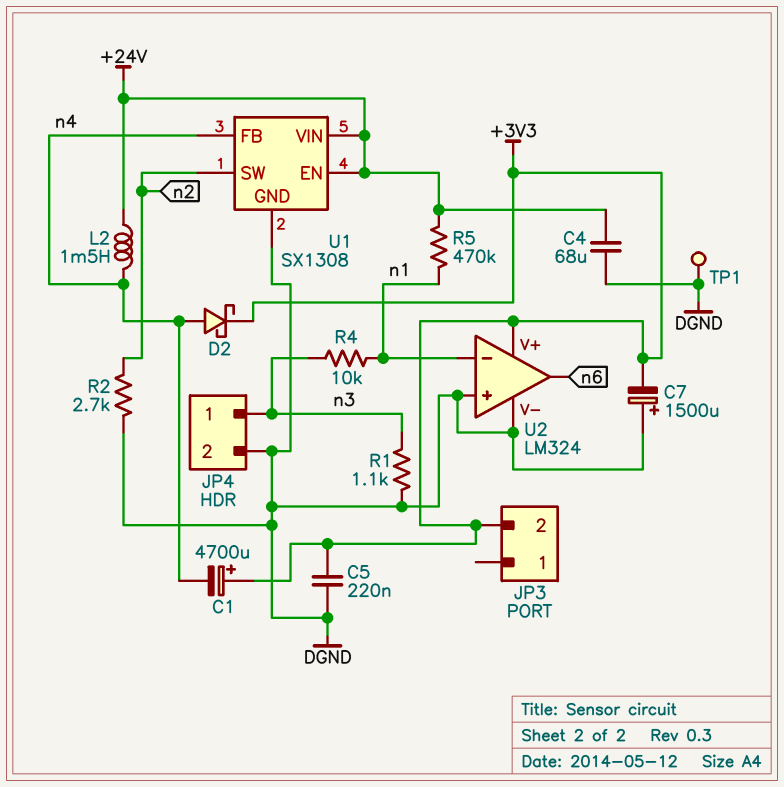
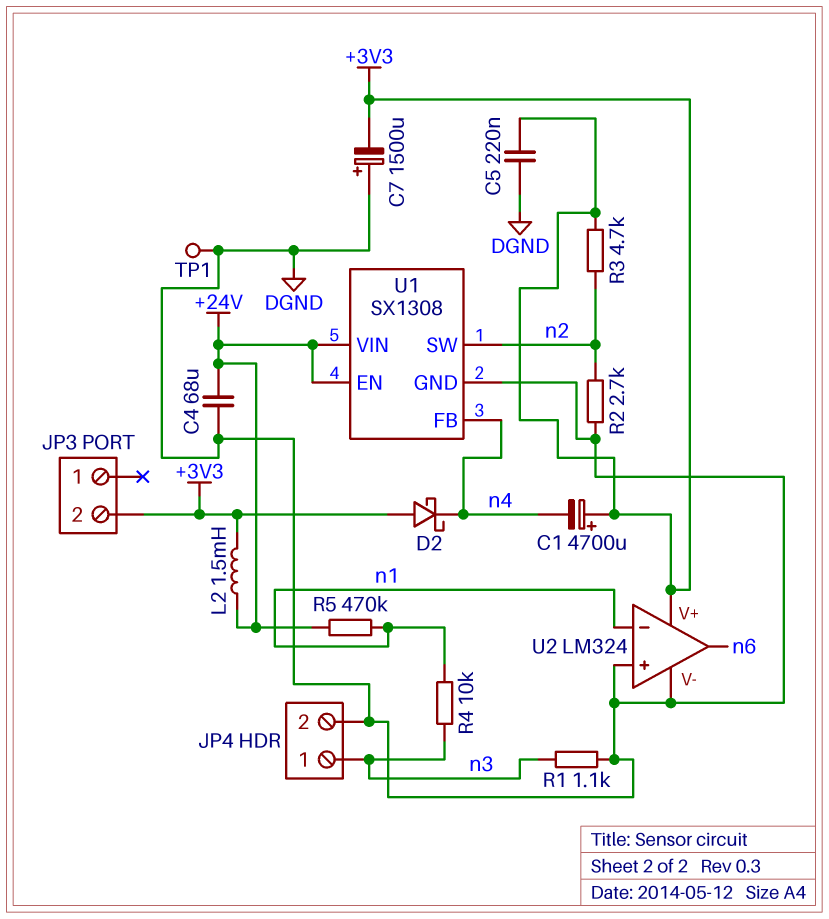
D2: schottky (A n4, K +3V3) -> schottky (A +3V3, K n4)
L2: 1.5mH (+24V, n4) -> 1.5mH (+3V3, +24V)
R3: none -> 4.7k (+3V3, n2)

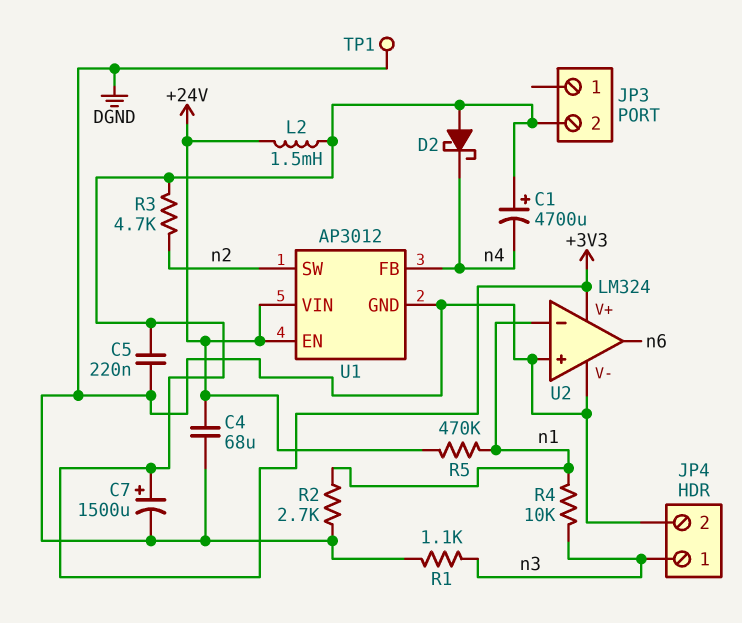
C7: 1500uF (plus DGND, minus +3V3) -> 1500uF (plus +3V3, minus DGND)
R2: 2.7k (DGND, n2) -> 2.7k (DGND, n1)
U1: SX1308 -> AP3012

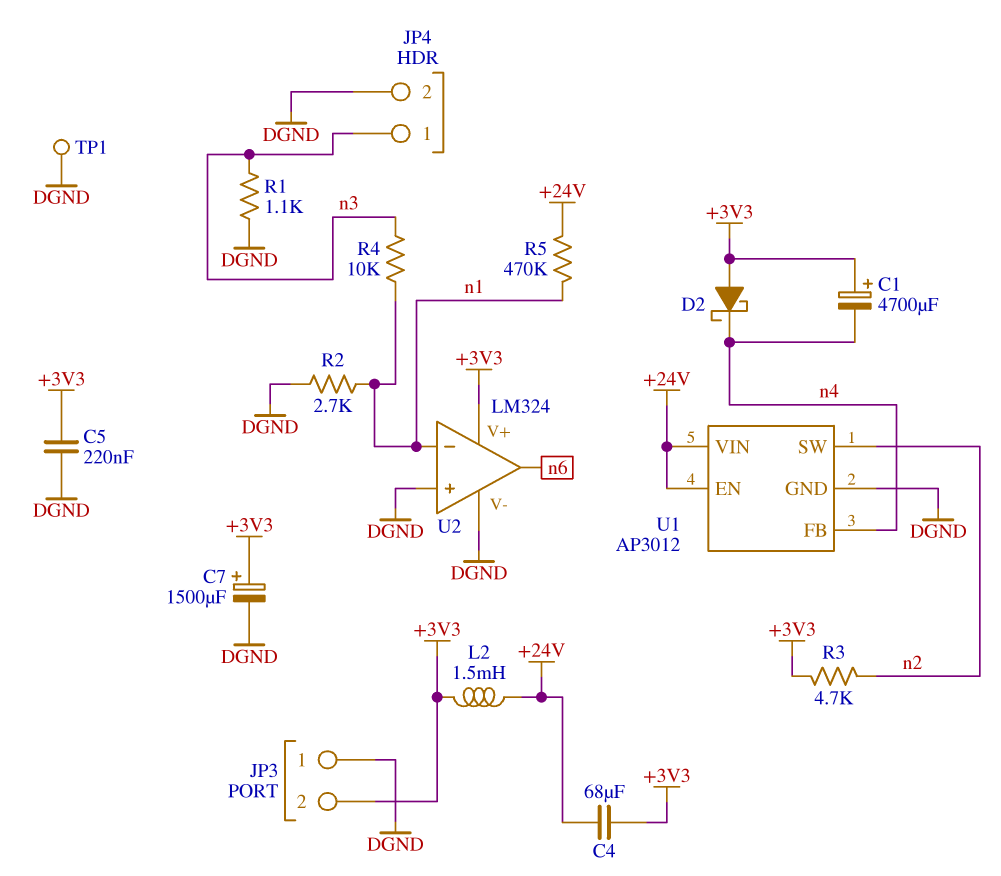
C4: 68uF (+24V, DGND) -> 68uF (+3V3, +24V)
JP3 pin 1: none -> DGND

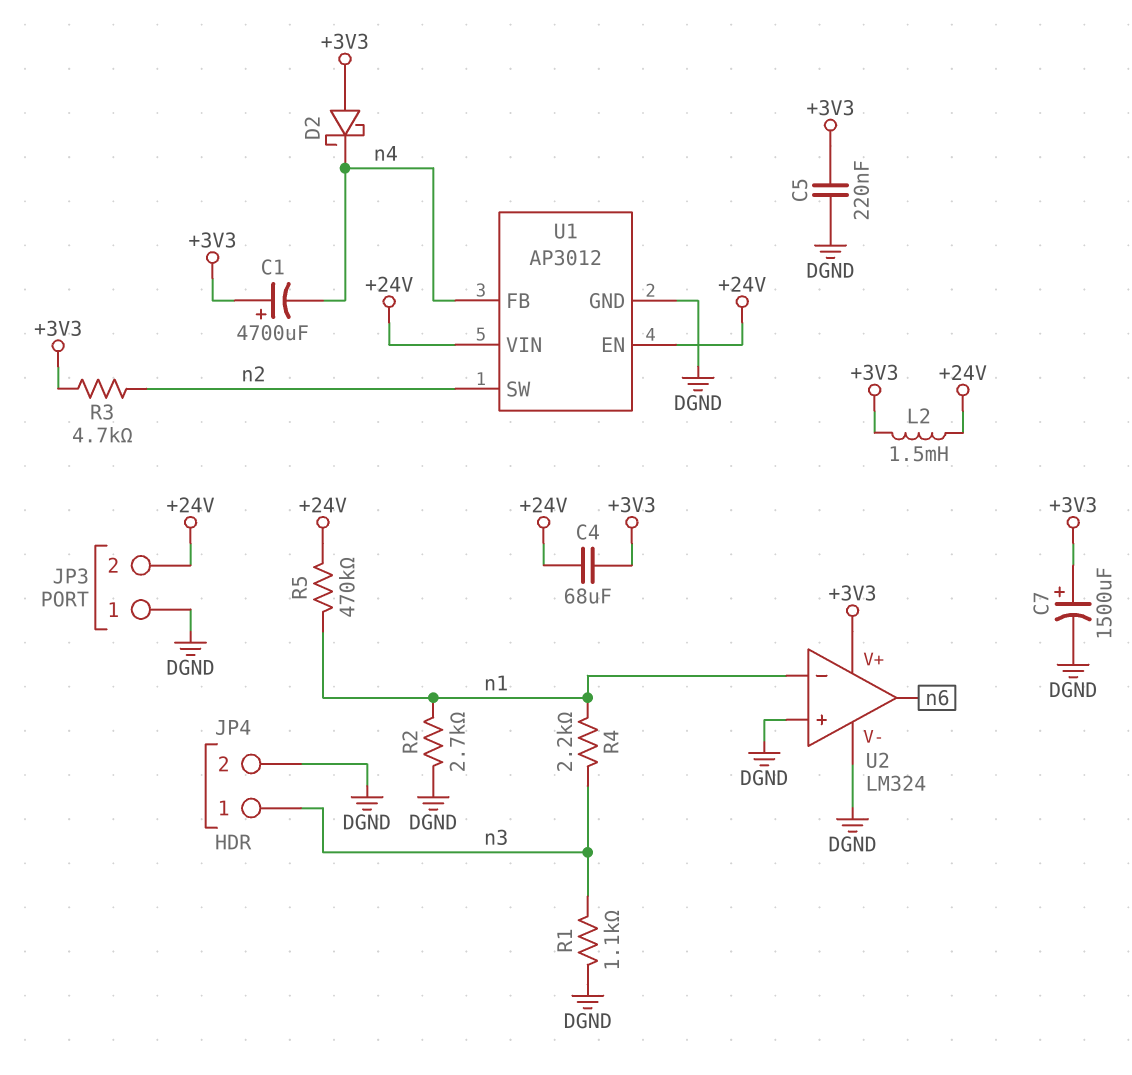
JP3 pin 2: +3V3 -> +24V
R4: 10k (n1, n3) -> 2.2k (n1, n3)
TP1: test point (DGND) -> none

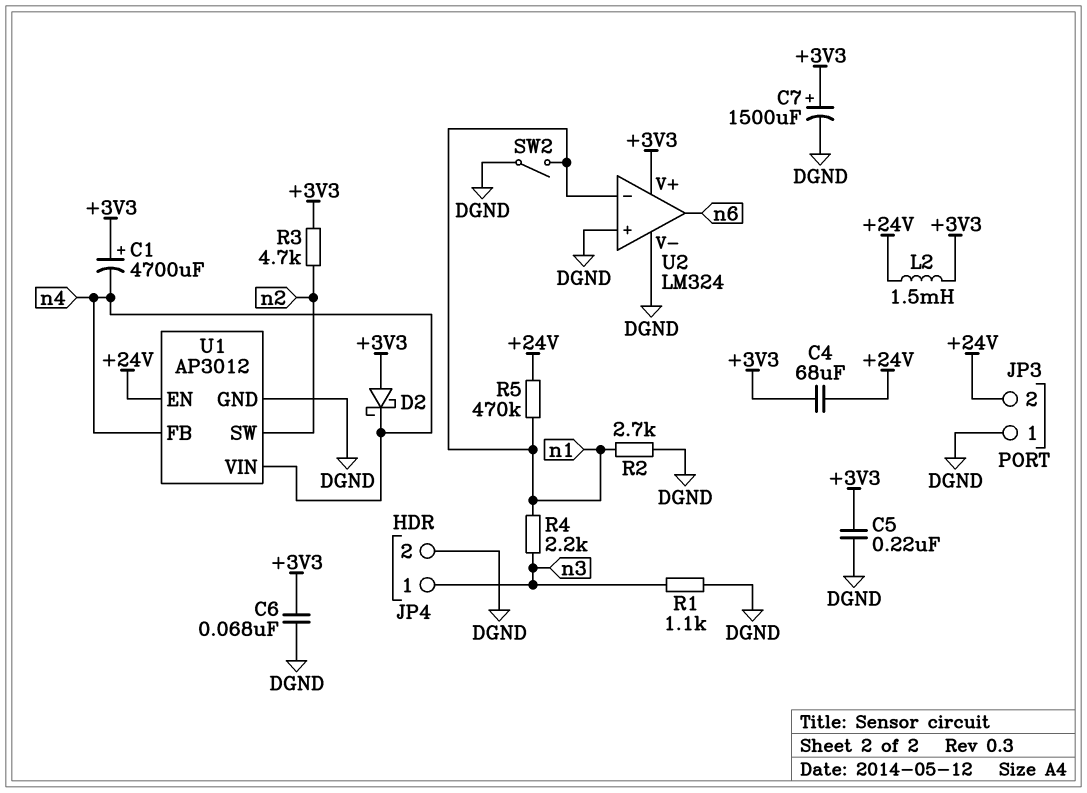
C6: none -> 68nF (+3V3, DGND)
SW2: none -> switch (DGND, n1)
U1 pin VIN: +24V -> n4

